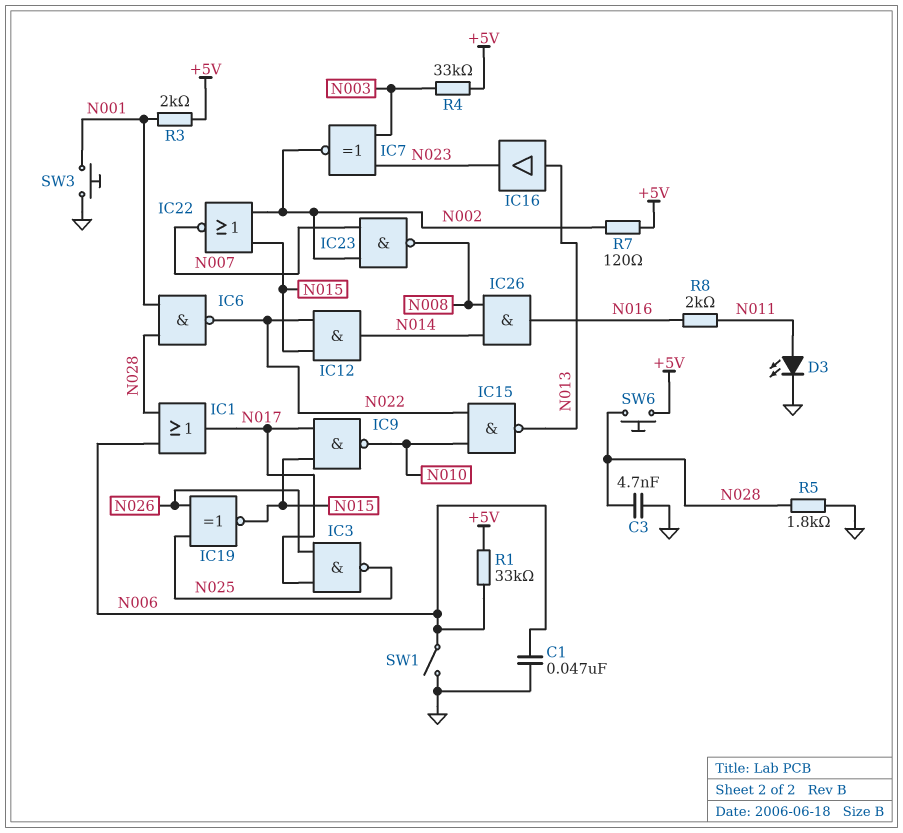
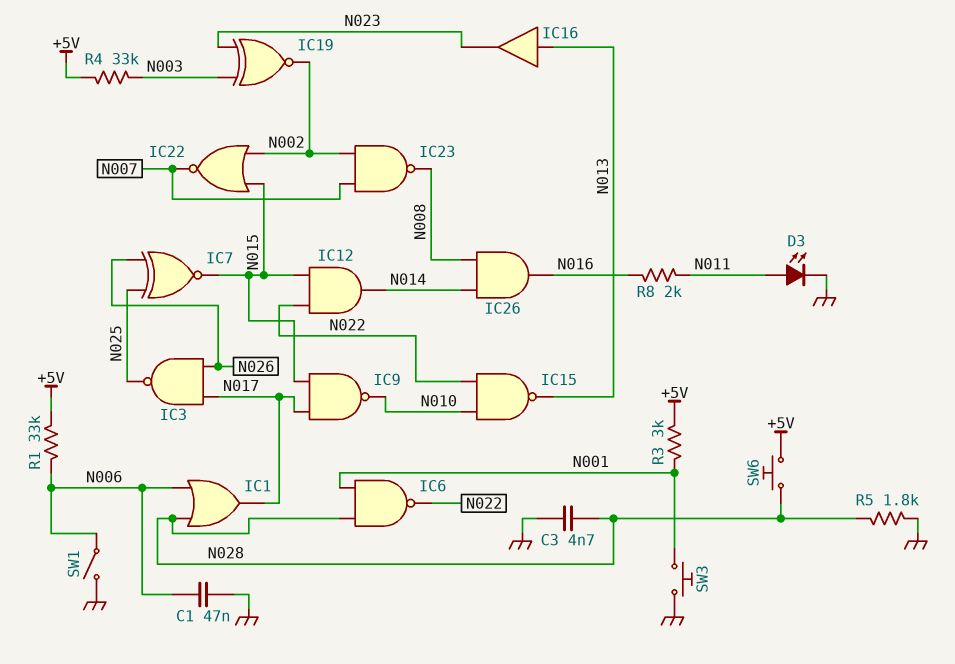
IC7: XNOR (in N003, in N023, out N002) -> XNOR (in N025, in N026, out N015)
IC19: XNOR (in N025, in N026, out N015) -> XNOR (in N003, in N023, out N002)
R3: 2k (+5V, N001) -> 3k (+5V, N001)
R7: 120 (+5V, N002) -> none

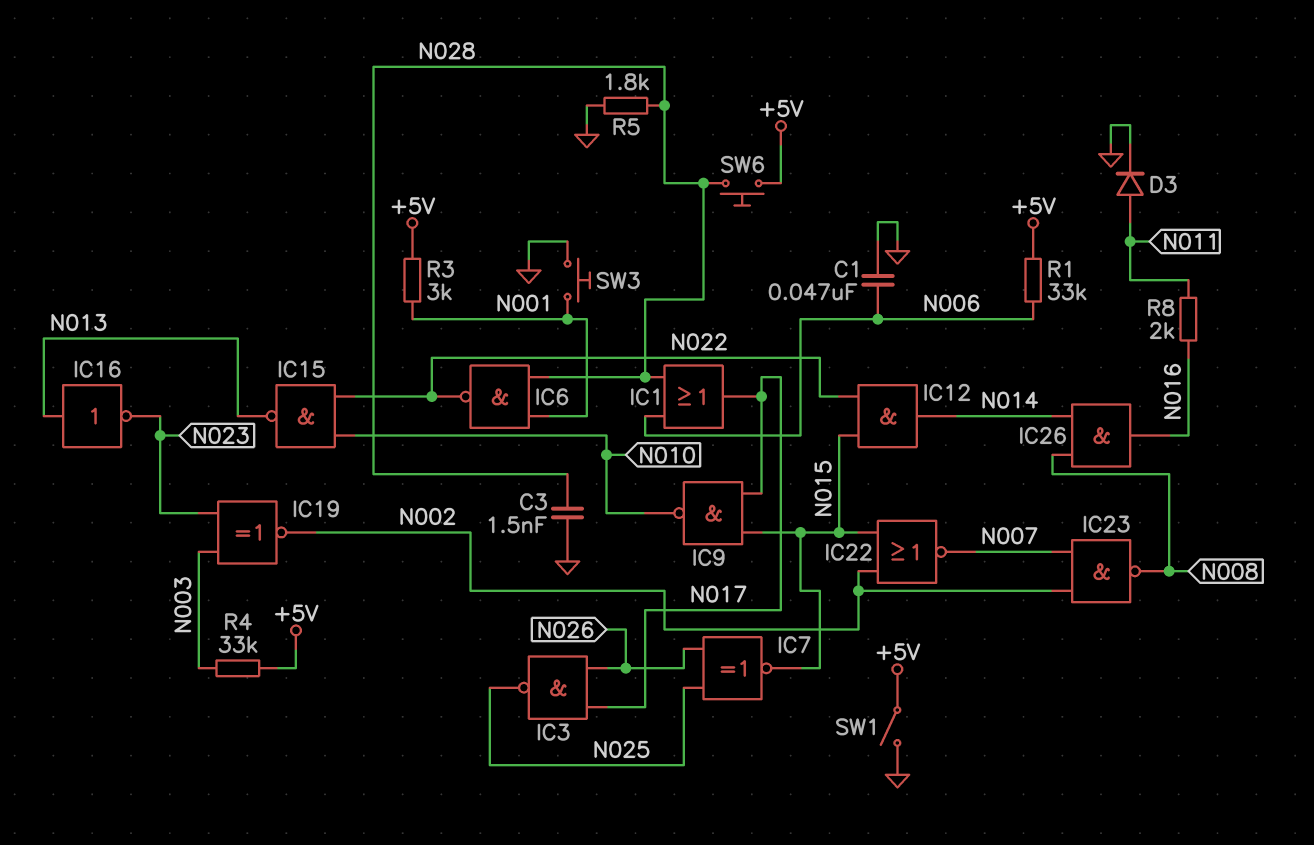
C3: 4.7nF (GND, N028) -> 1.5nF (GND, N028)
D3: LED (A N011, K GND) -> diode (A N011, K GND)
IC16: buffer (in N013, out N023) -> NOT (in N013, out N023)
SW1: switch (GND, N006) -> switch (+5V, GND)

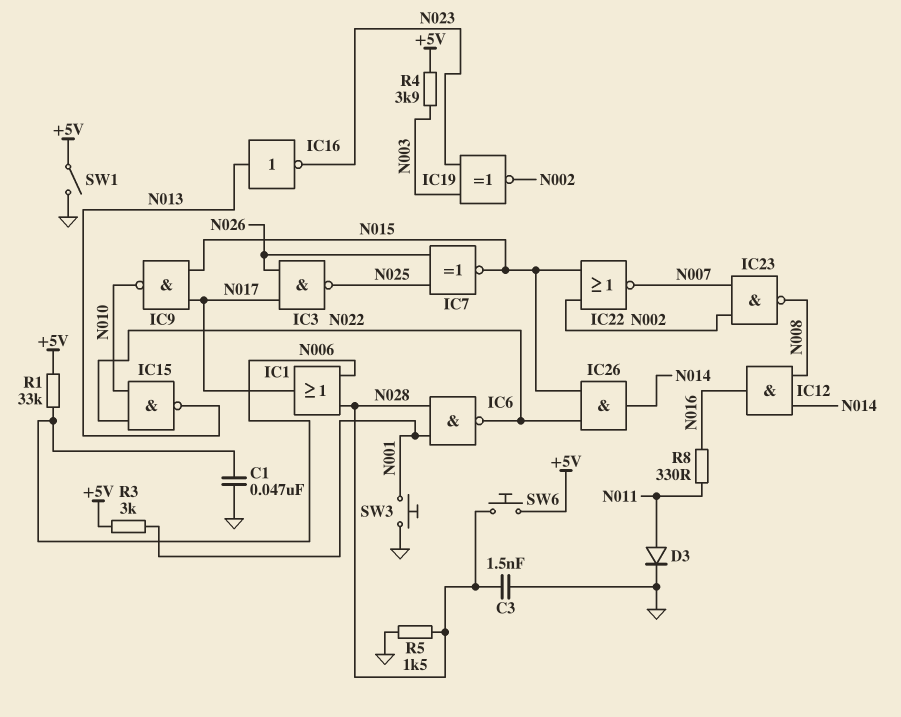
IC12: AND (in N015, in N022, out N014) -> AND (in N008, in N014, out N016)
IC26: AND (in N008, in N014, out N016) -> AND (in N015, in N022, out N014)
R4: 33k (+5V, N003) -> 3.9k (+5V, N003)
R5: 1.8k (GND, N028) -> 1.5k (GND, N028)
R8: 2k (N011, N016) -> 330 (N011, N016)

